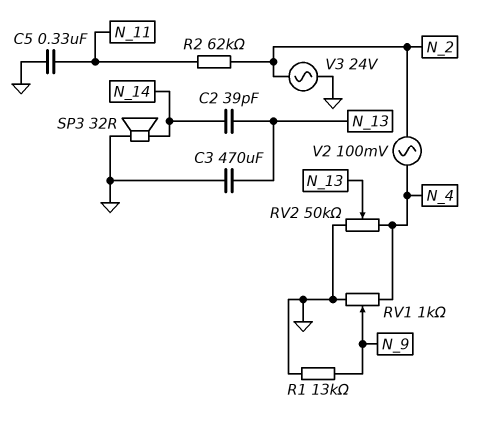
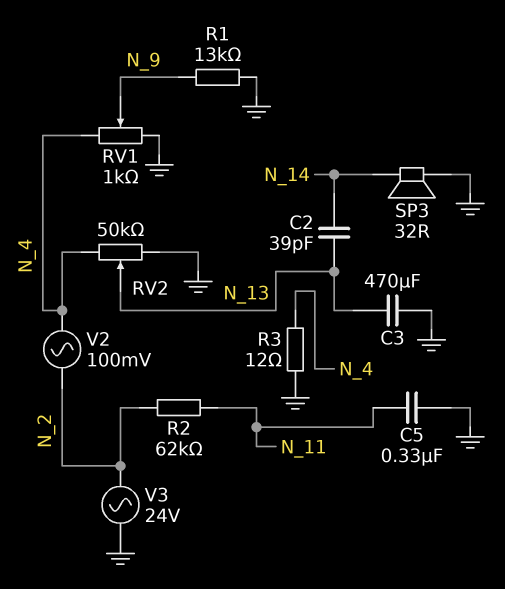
R3: none -> 12 (GND, N_4)

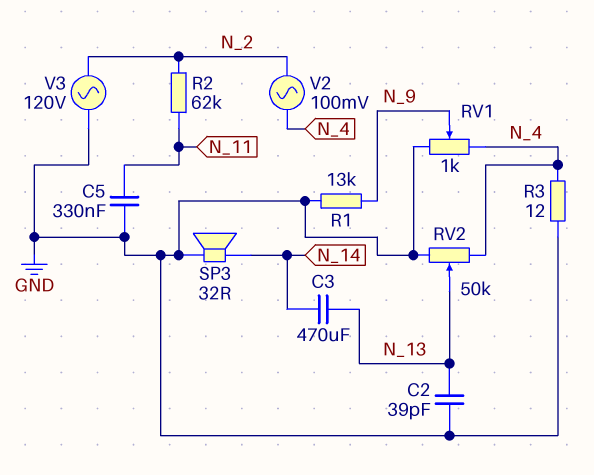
C2: 39pF (N_13, N_14) -> 39pF (GND, N_13)
C3: 470uF (GND, N_13) -> 470uF (N_13, N_14)
V3: AC 24V (GND, N_2) -> AC 120V (GND, N_2)

